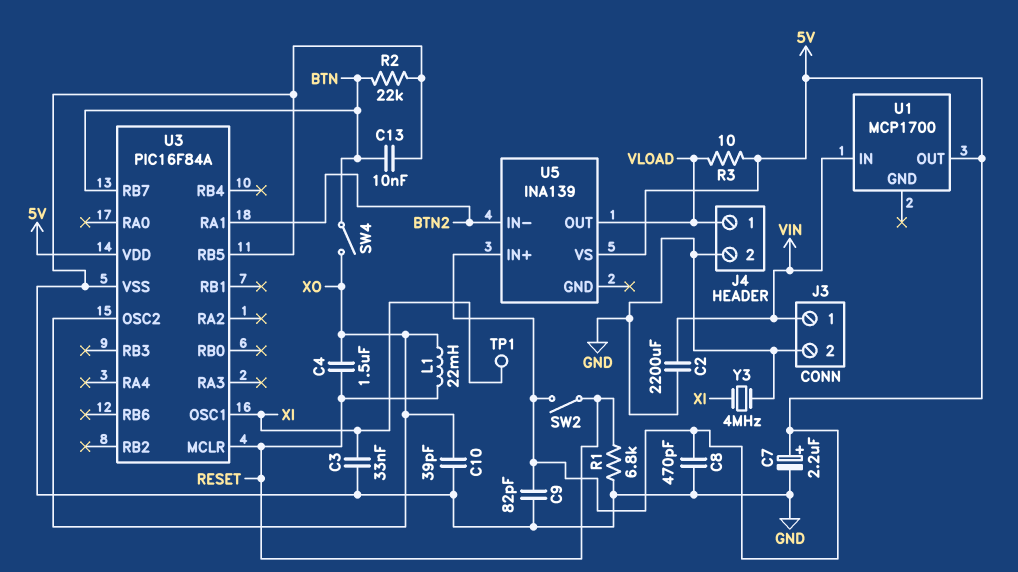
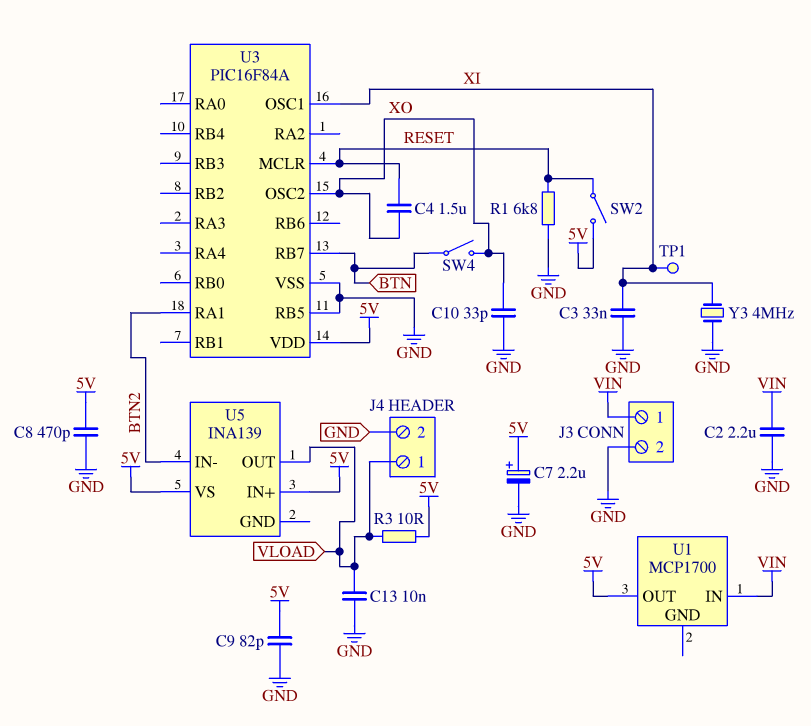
C2: 2200uF (GND, VIN) -> 2.2uF (GND, VIN)
C10: 39pF (GND, XO) -> 33pF (GND, XO)
C13: 10nF (BTN, GND) -> 10nF (GND, VLOAD)
L1: 22mH (RESET, XO) -> none
R2: 22k (BTN, GND) -> none

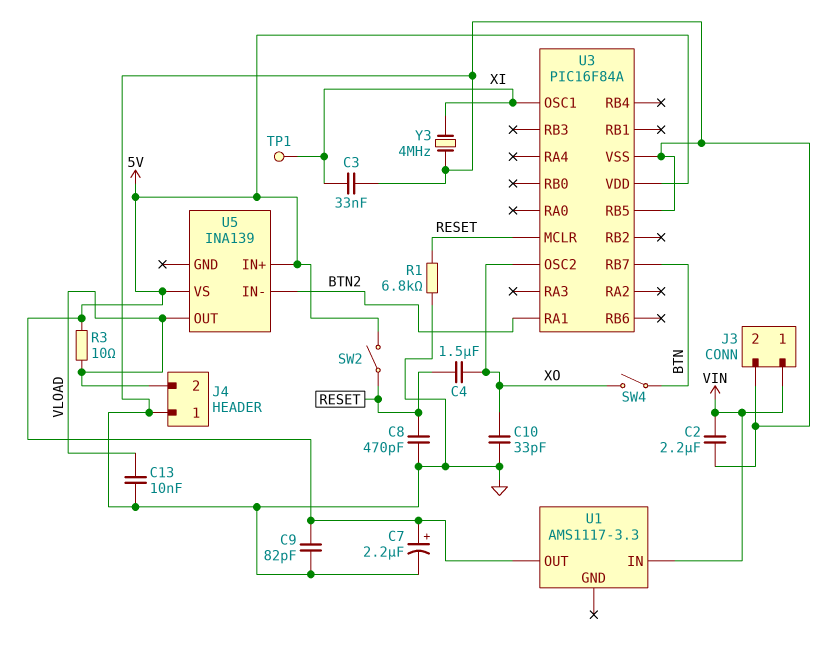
C8: 470pF (5V, GND) -> 470pF (GND, RESET)
J4 pin 1: VLOAD -> GND
J4 pin 2: GND -> VLOAD
U1: MCP1700 -> AMS1117-3.3

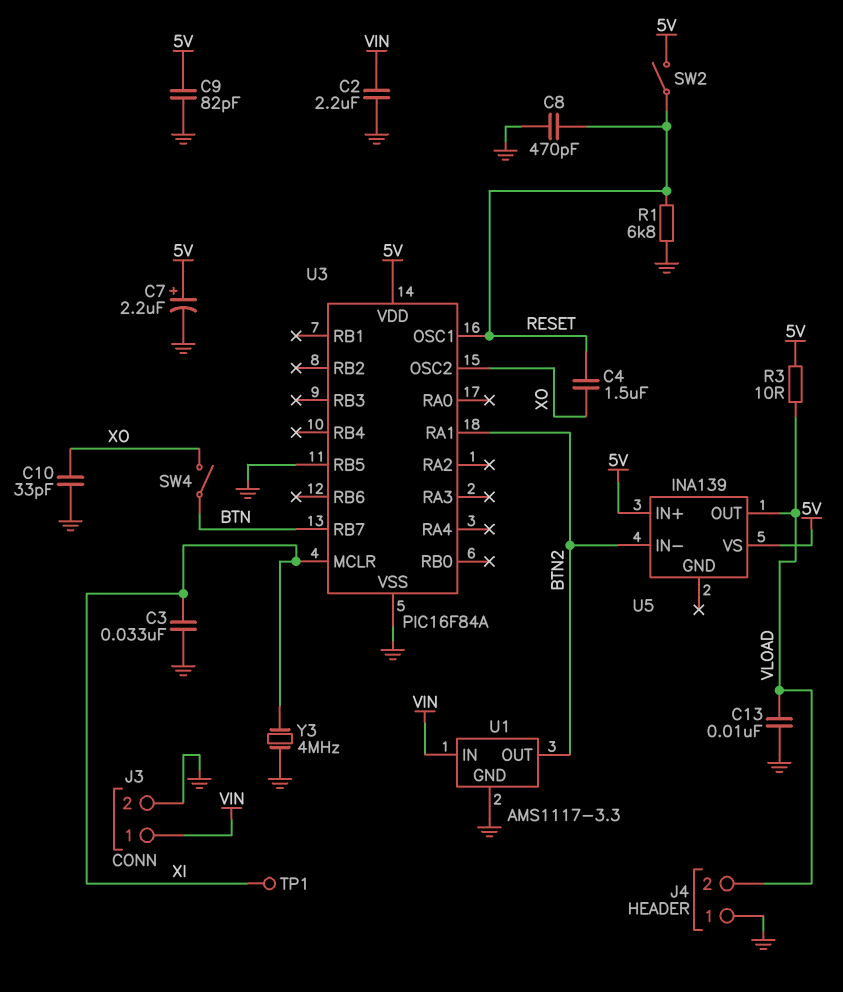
U1 pin GND: none -> GND
U1 pin OUT: 5V -> BTN2
U3 pin MCLR: RESET -> XI
U3 pin OSC1: XI -> RESET

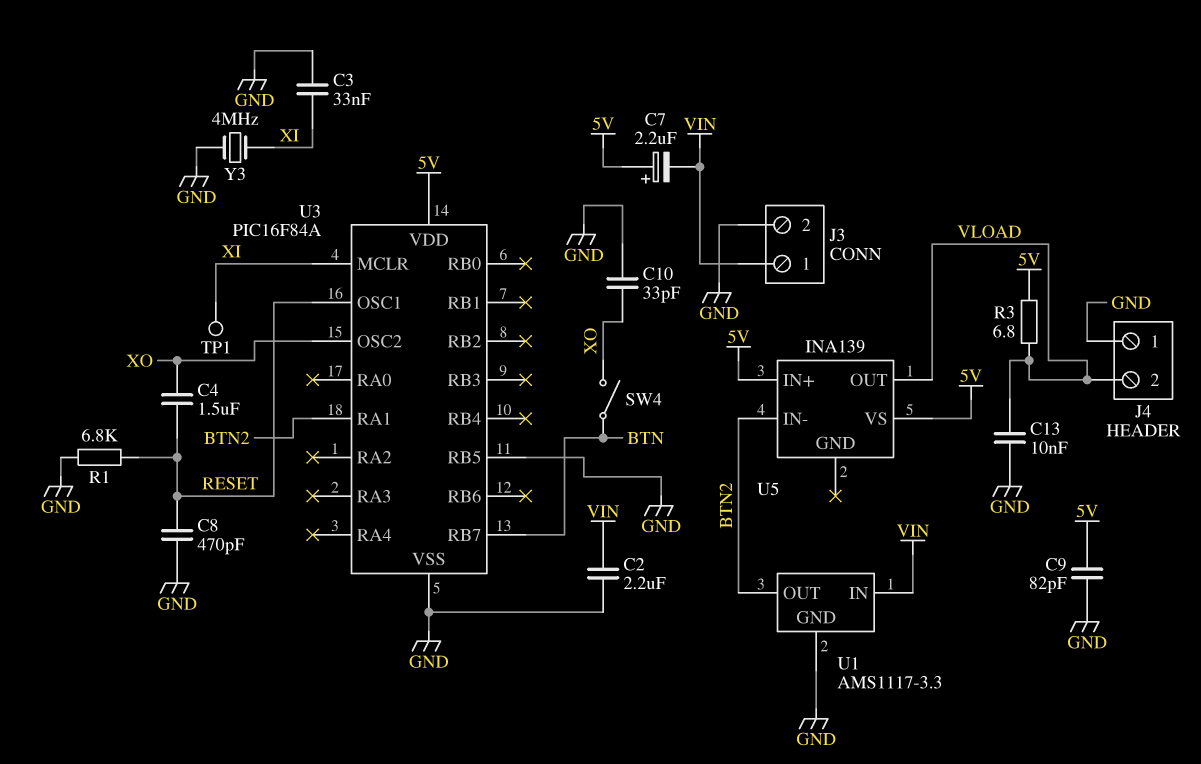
C7: 2.2uF (plus 5V, minus GND) -> 2.2uF (plus 5V, minus VIN)
R3: 10 (5V, VLOAD) -> 6.8 (5V, VLOAD)
SW2: switch (5V, RESET) -> none

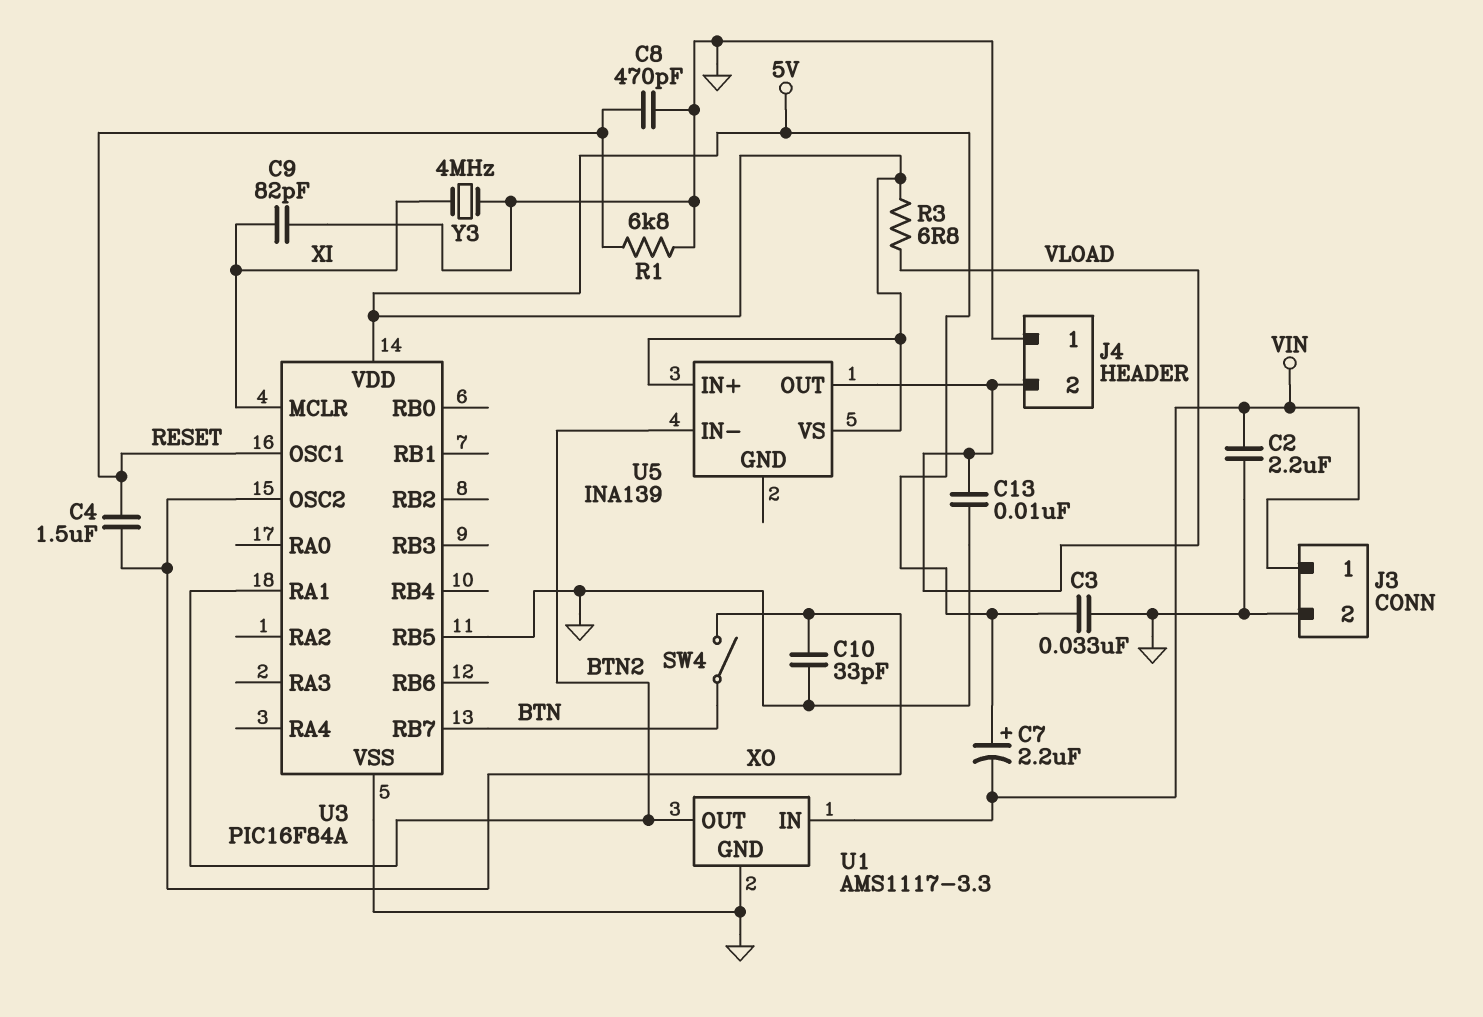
C3: 33nF (GND, XI) -> 33nF (5V, GND)
C9: 82pF (5V, GND) -> 82pF (GND, XI)
TP1: test point (XI) -> none

